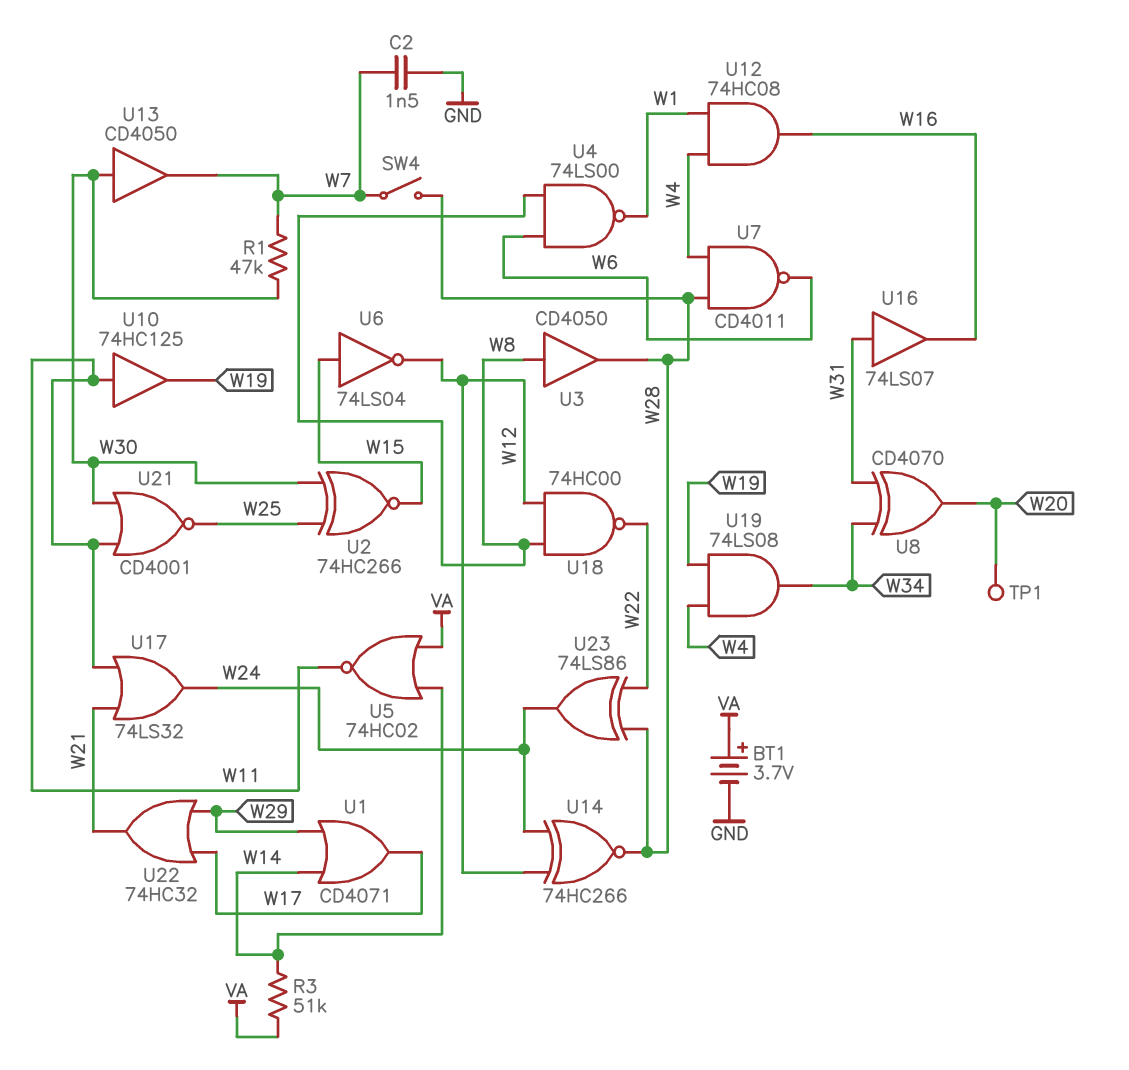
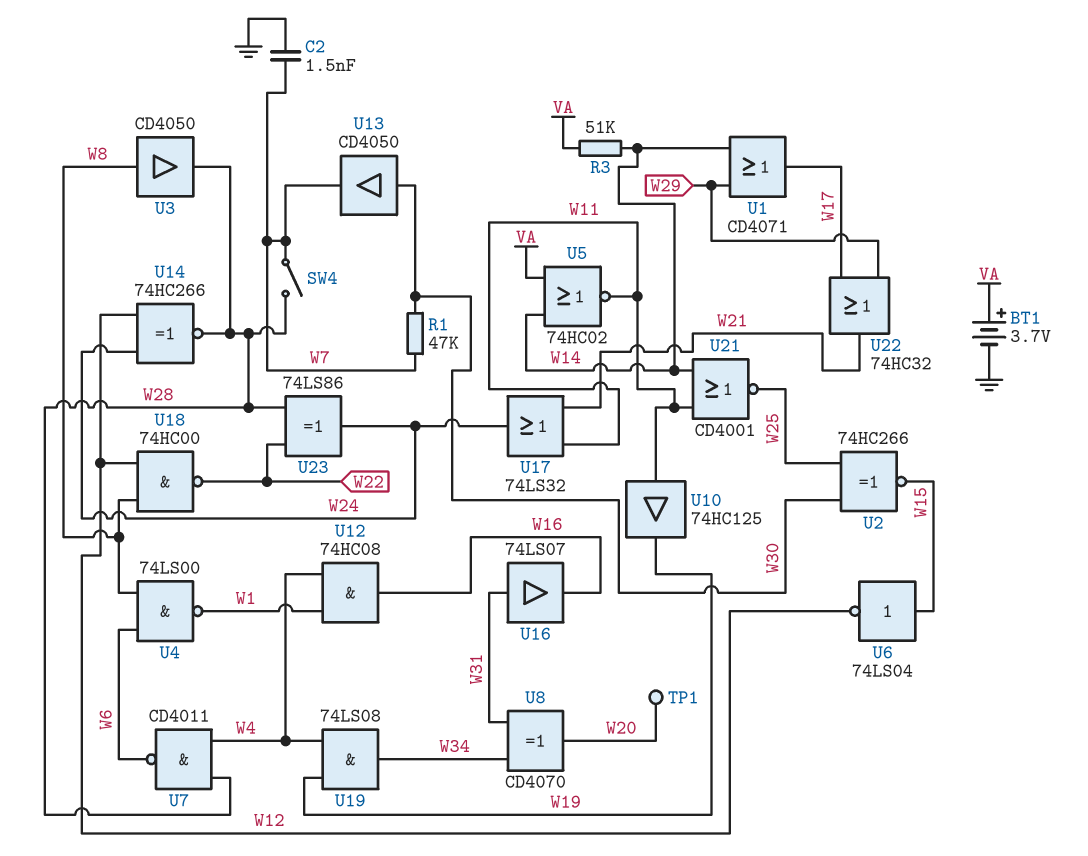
U21: NOR CD4001 (in W11, in W30, out W25) -> NOR CD4001 (in W11, in W14, out W25)

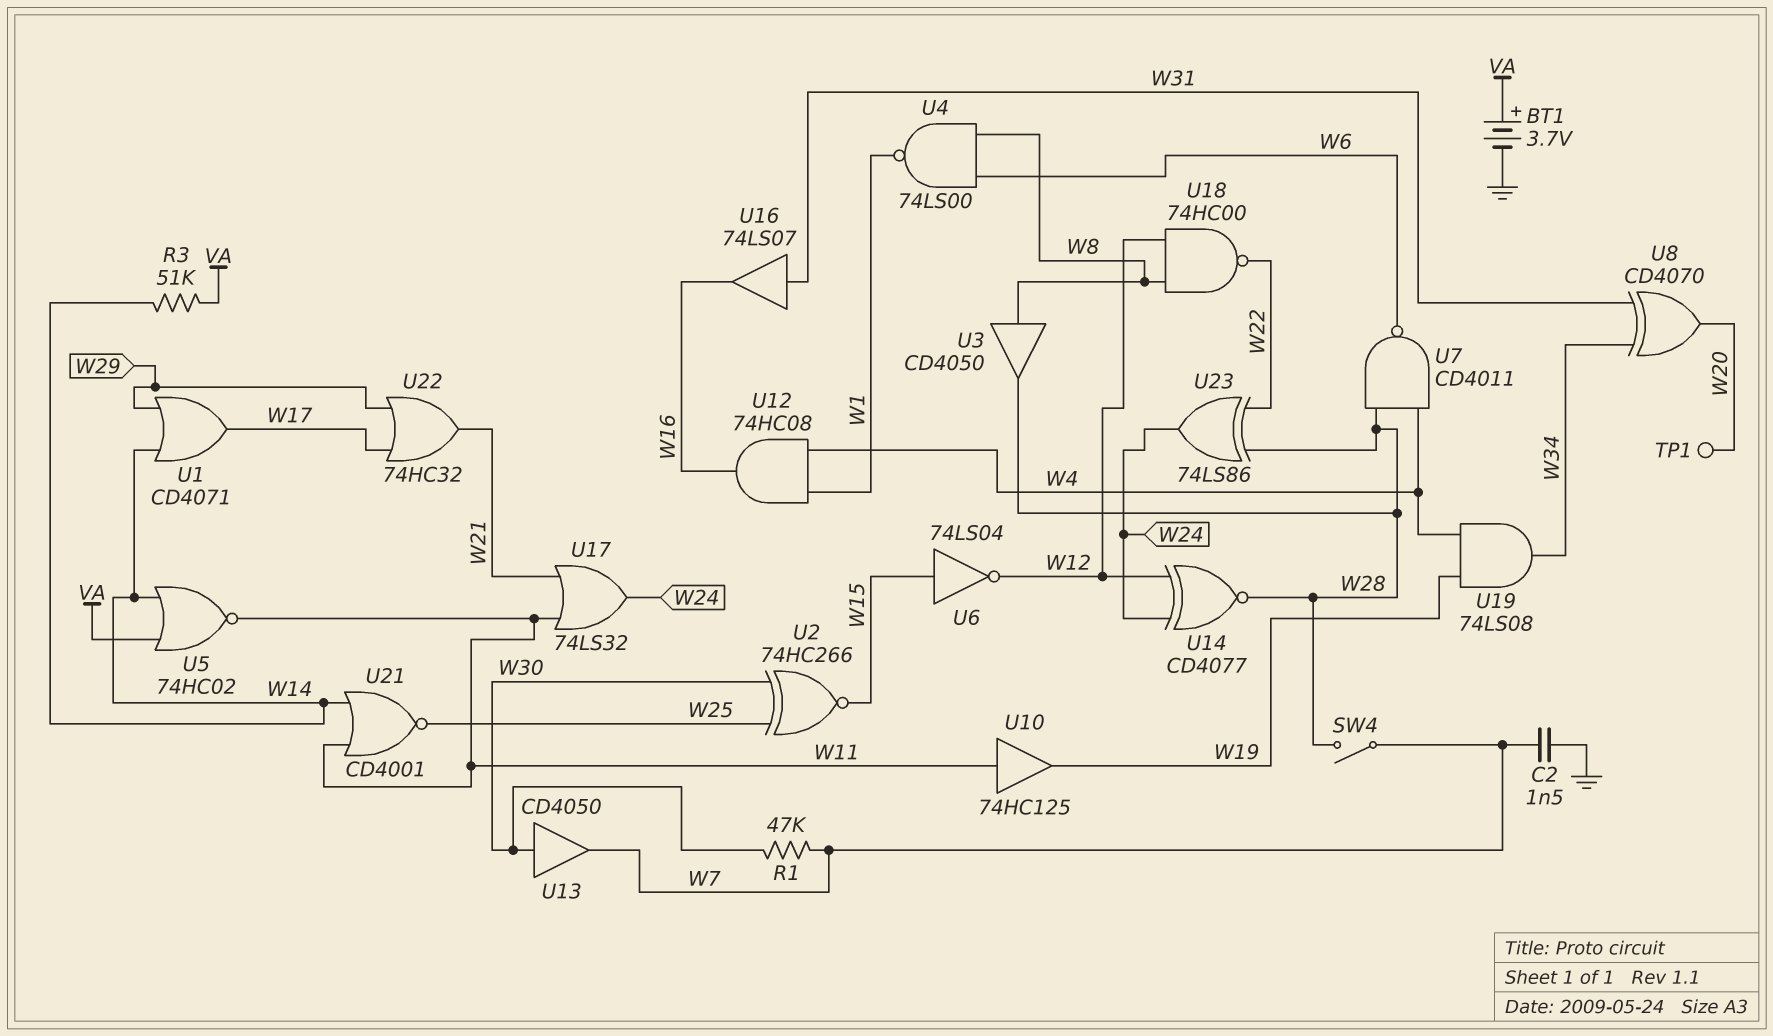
U14: XNOR 74HC266 (in W12, in W24, out W28) -> XNOR CD4077 (in W12, in W24, out W28)

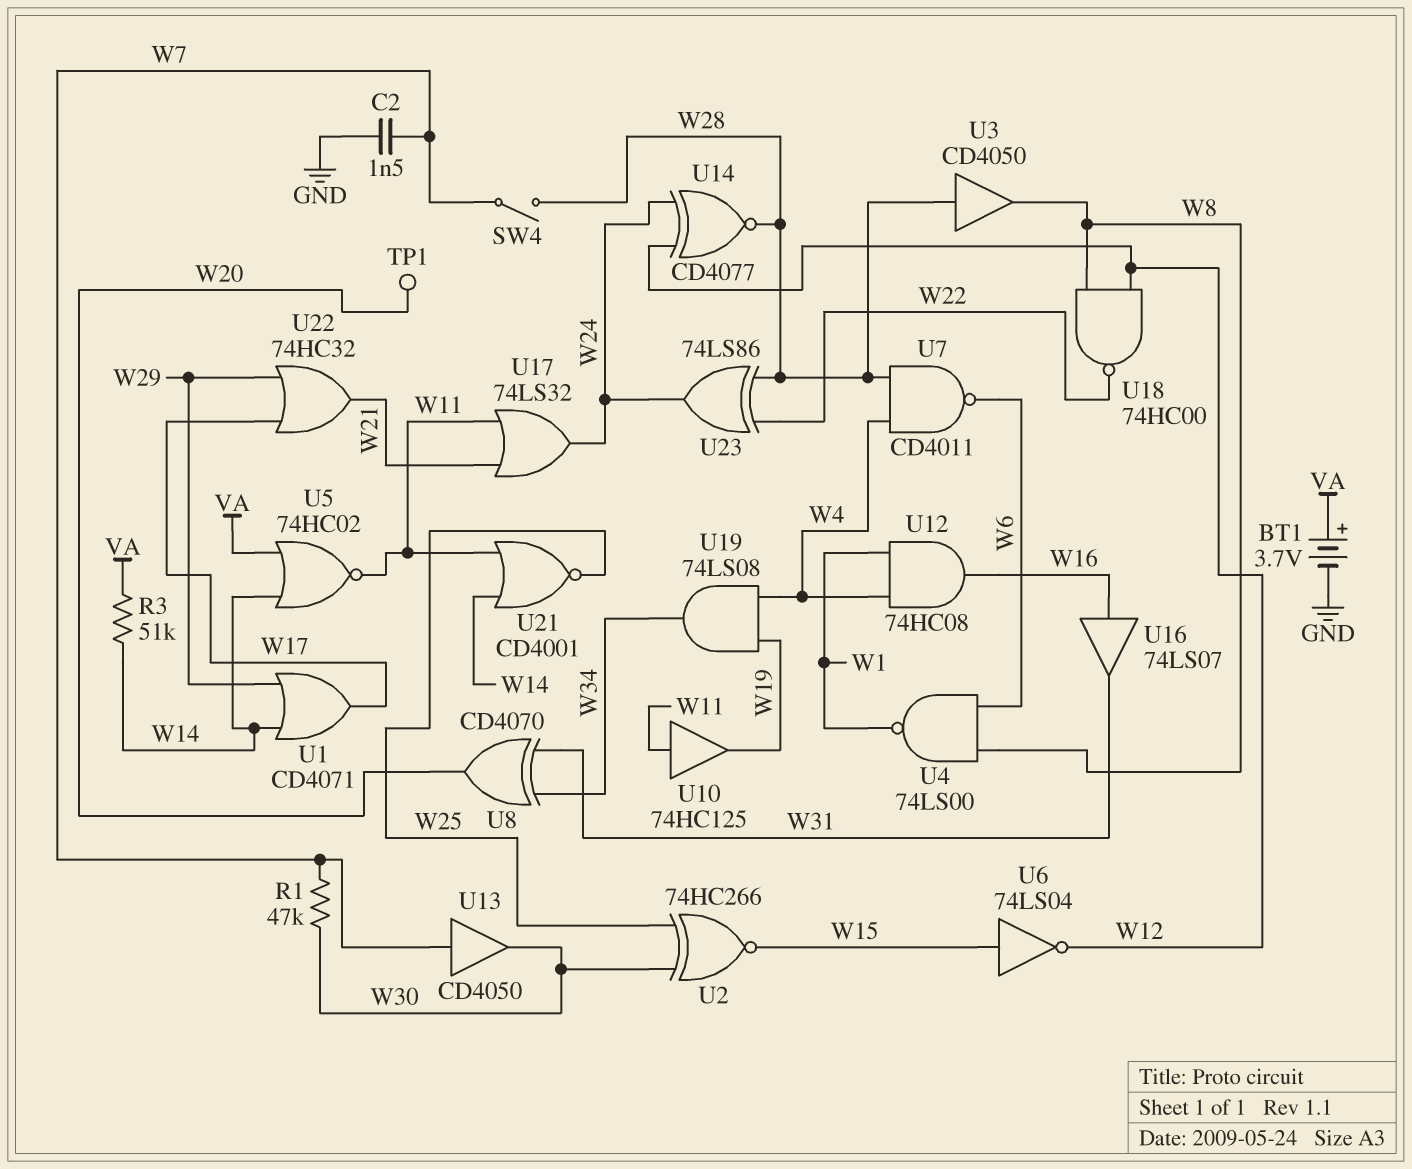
U3: buffer CD4050 (in W8, out W28) -> buffer CD4050 (in W28, out W8)
U13: buffer CD4050 (in W30, out W7) -> buffer CD4050 (in W7, out W30)
U16: buffer 74LS07 (in W31, out W16) -> buffer 74LS07 (in W16, out W31)

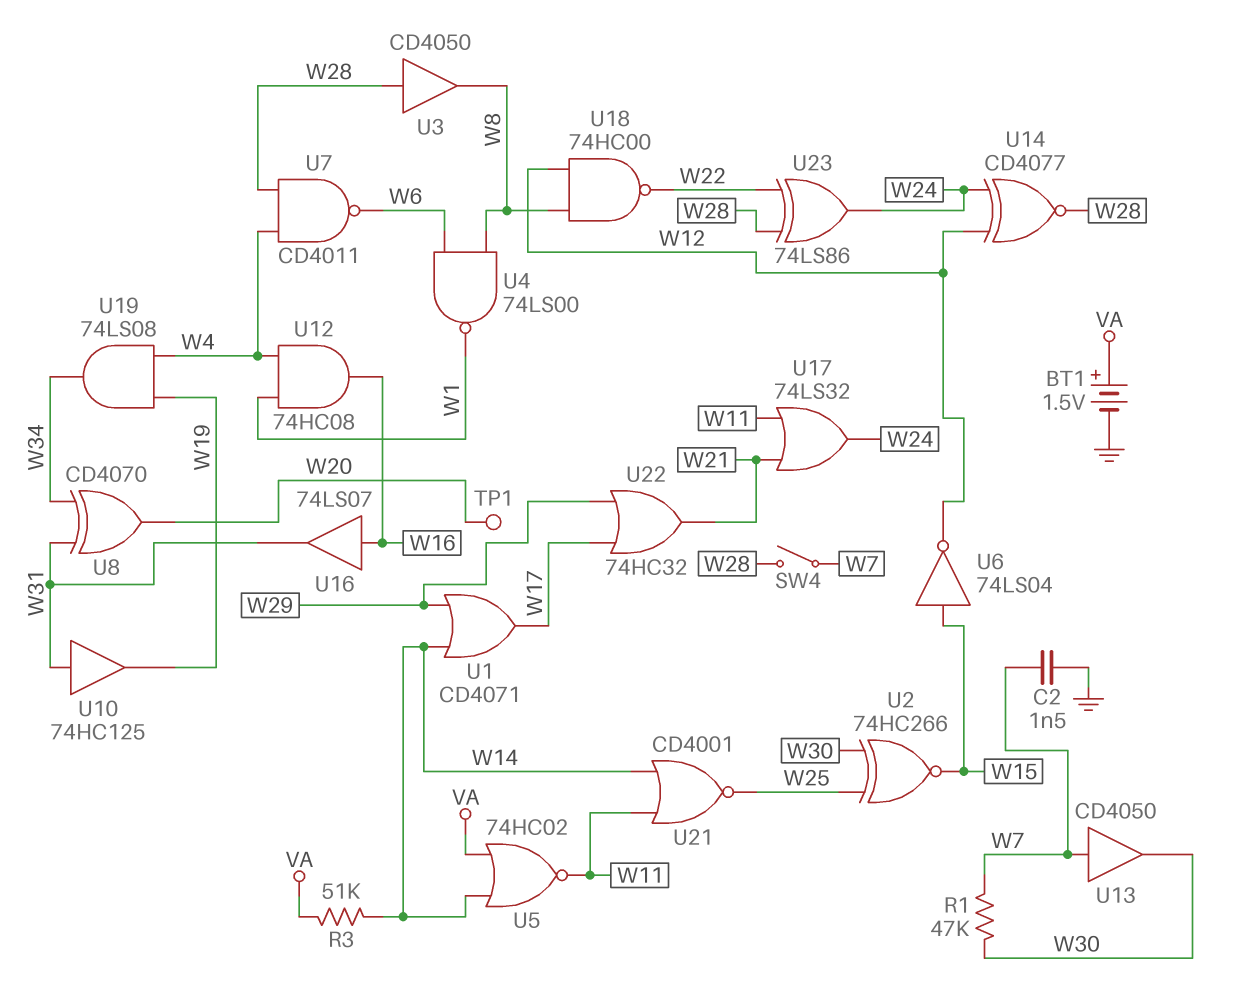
BT1: 3.7V (plus VA, minus GND) -> 1.5V (plus VA, minus GND)
U10: buffer 74HC125 (in W11, out W19) -> buffer 74HC125 (in W31, out W19)

